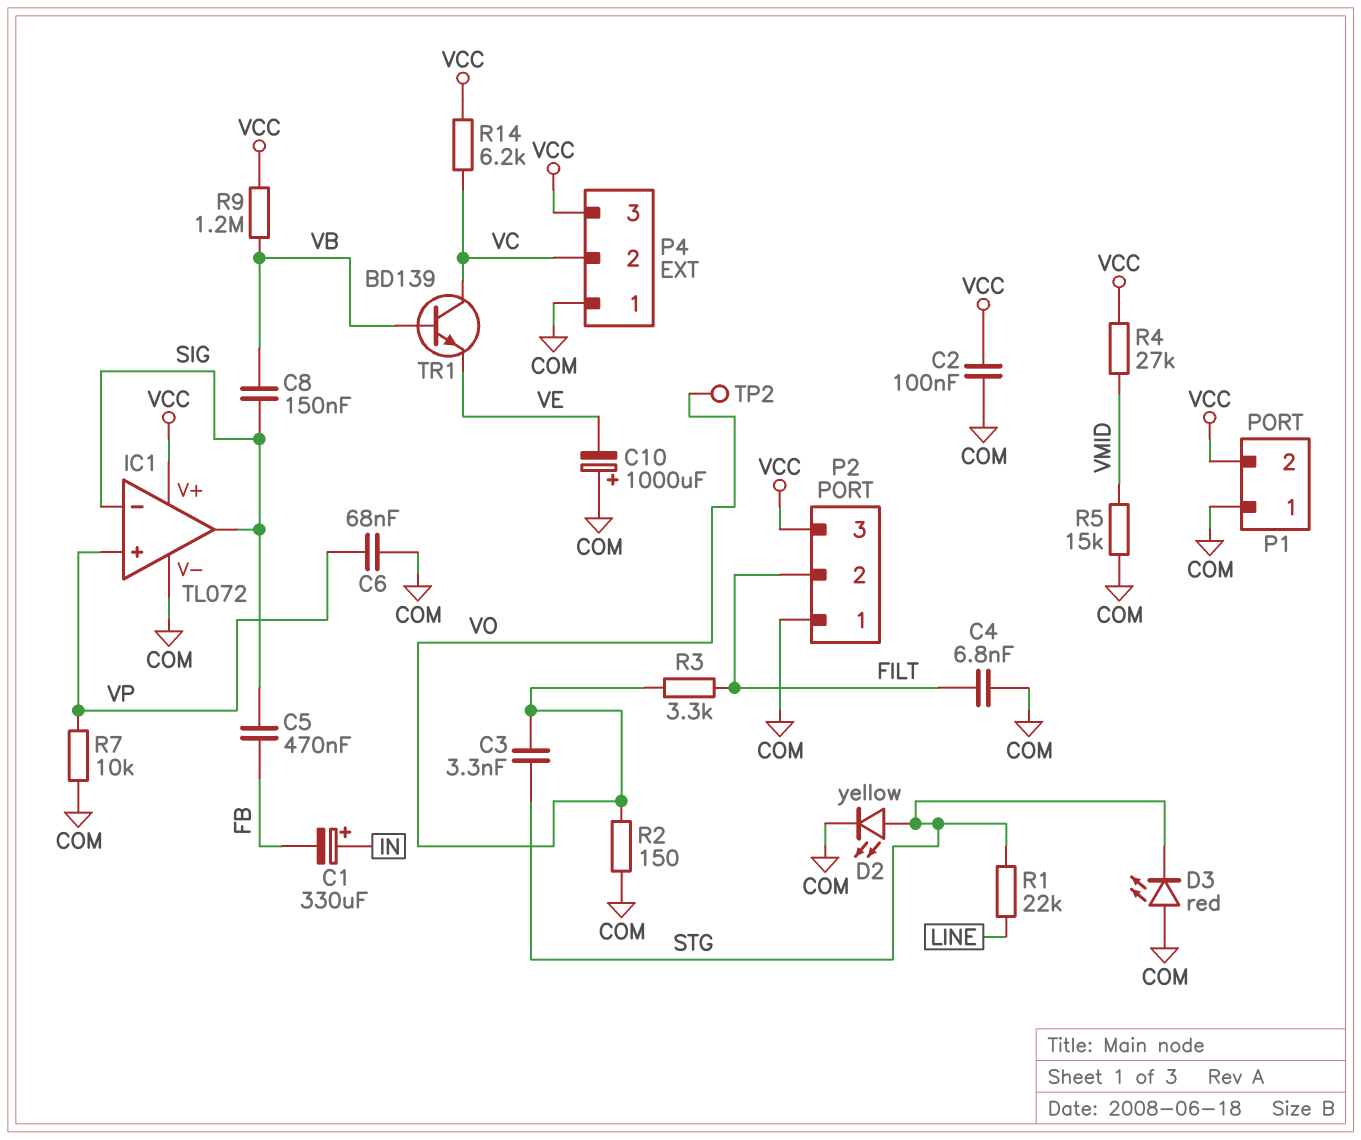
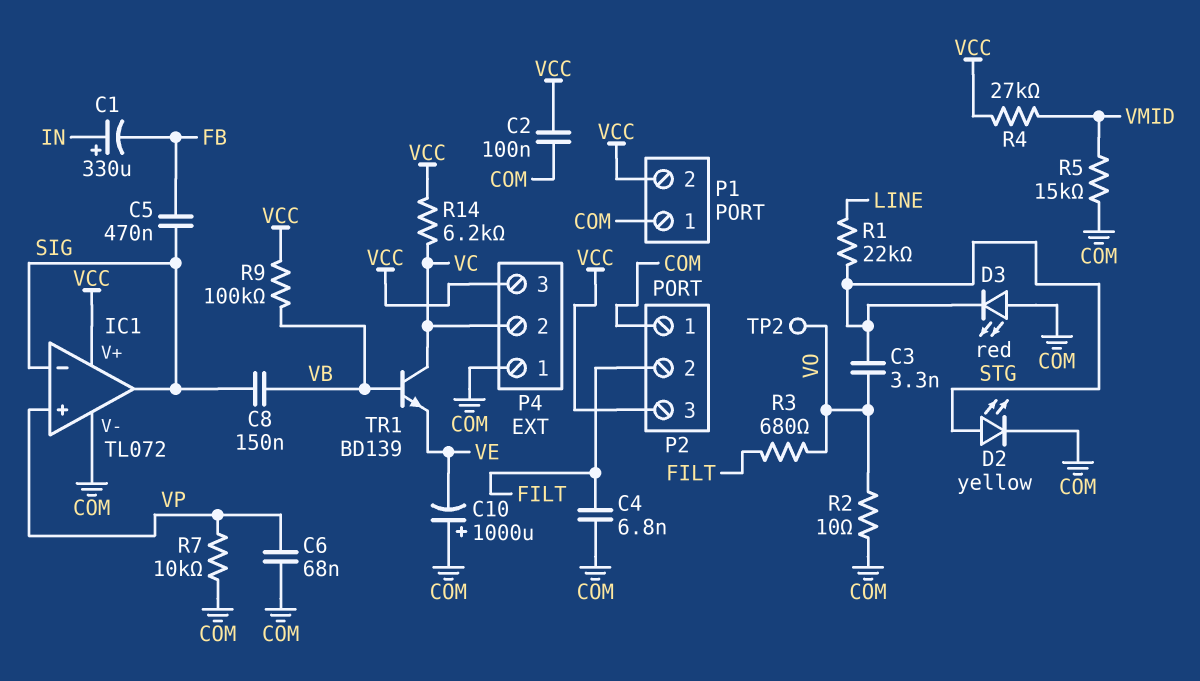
R2: 150 (COM, VO) -> 10 (COM, VO)
R3: 3.3k (FILT, VO) -> 680 (FILT, VO)
R9: 1.2M (VB, VCC) -> 100k (VB, VCC)

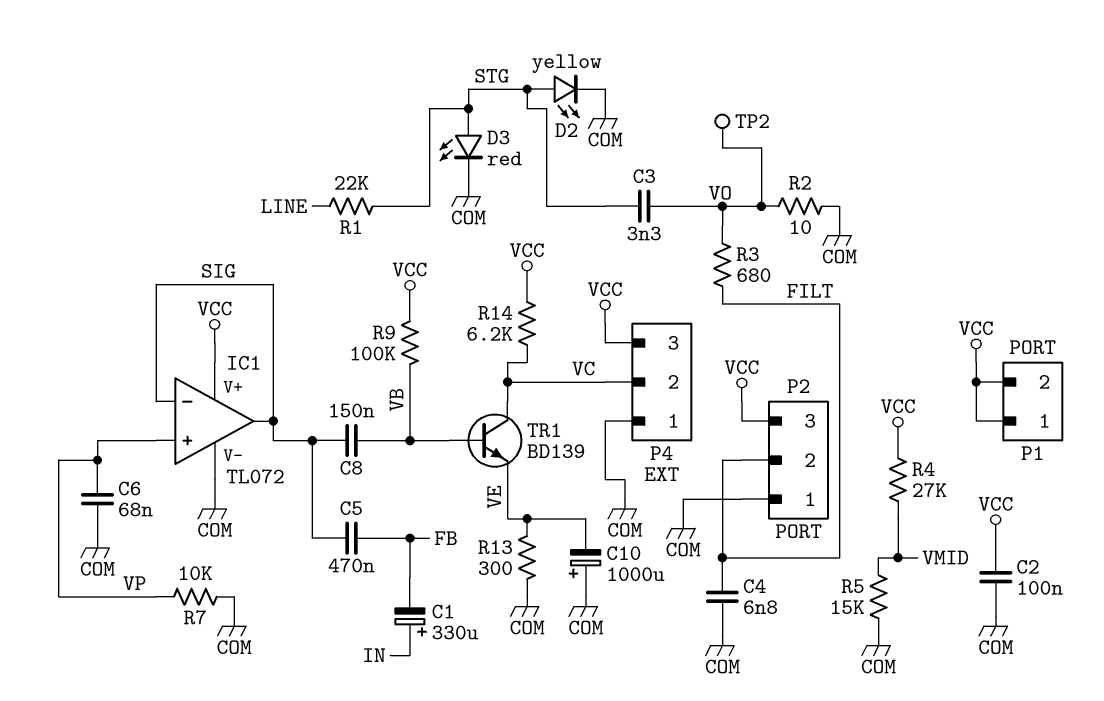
D3: LED red (A COM, K STG) -> LED red (A STG, K COM)
P1 pin 1: COM -> VCC
R13: none -> 300 (COM, VE)

